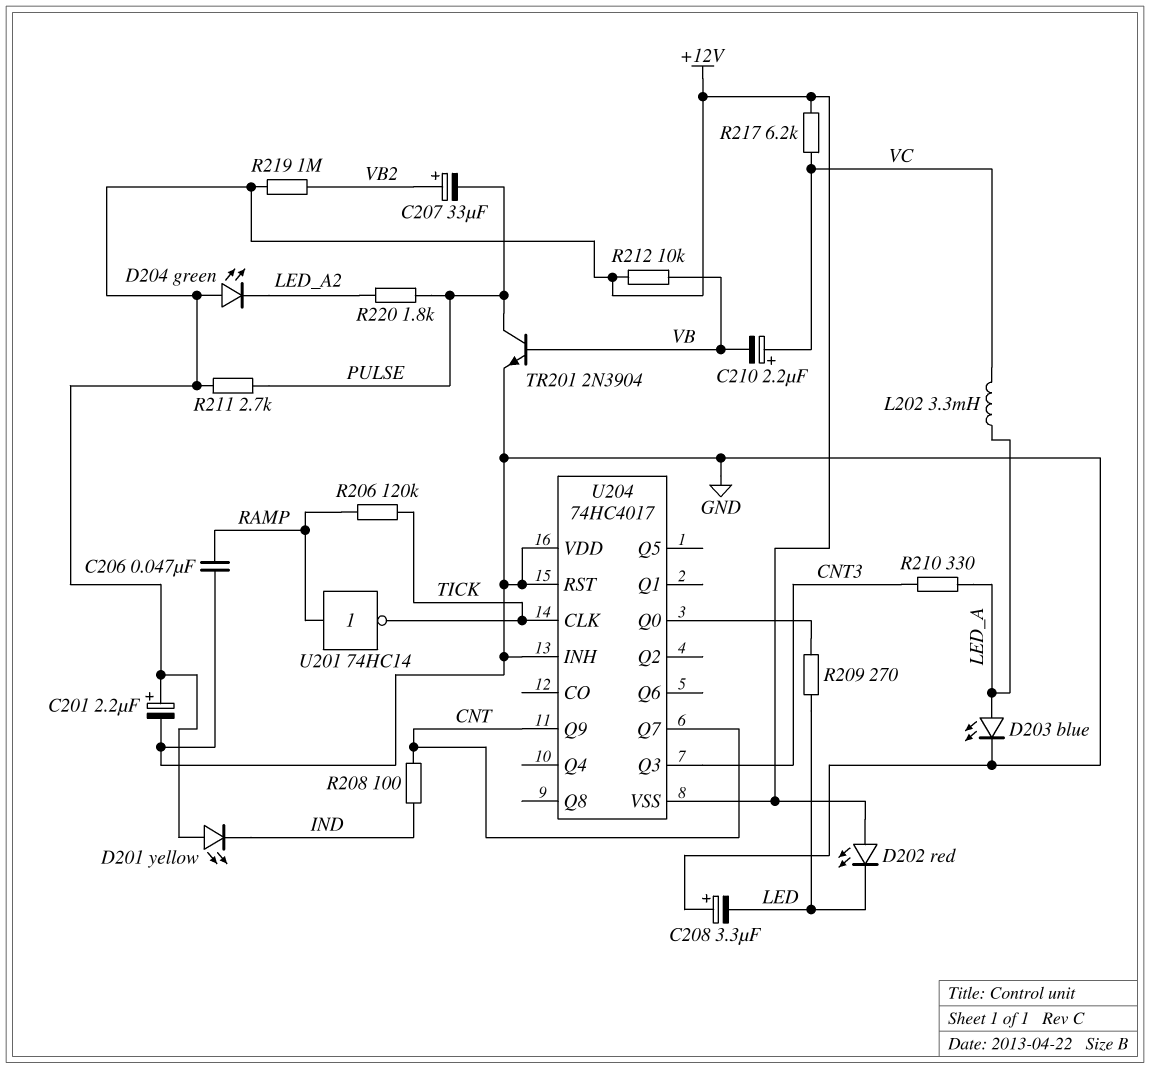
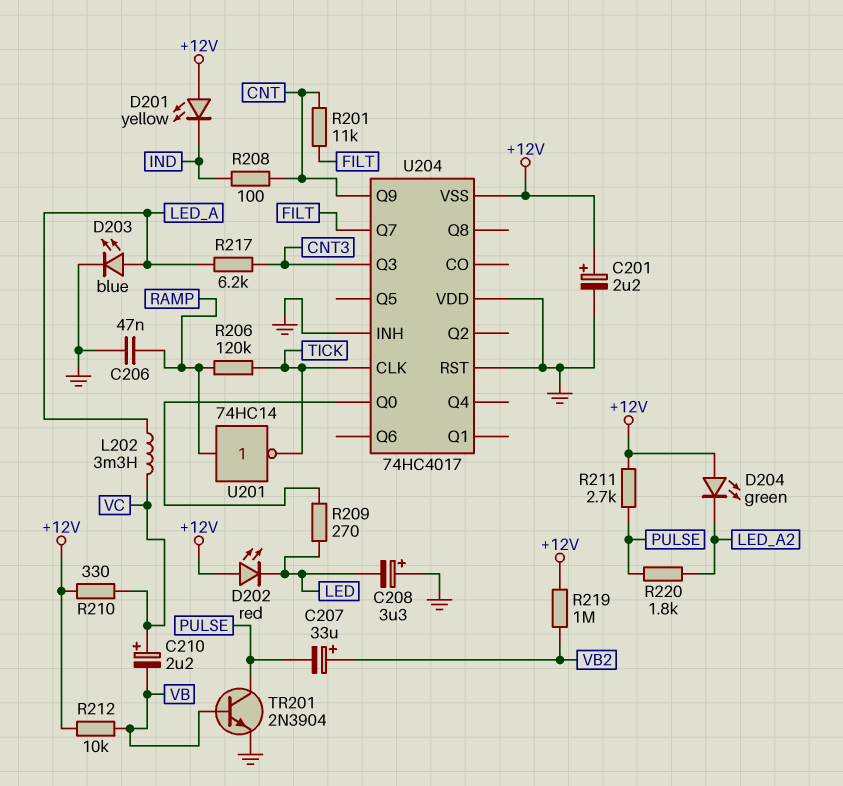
R201: none -> 11k (CNT, FILT)
R210: 330 (CNT3, LED_A) -> 330 (+12V, VC)
R217: 6.2k (+12V, VC) -> 6.2k (CNT3, LED_A)
U204 pin Q7: CNT -> FILT

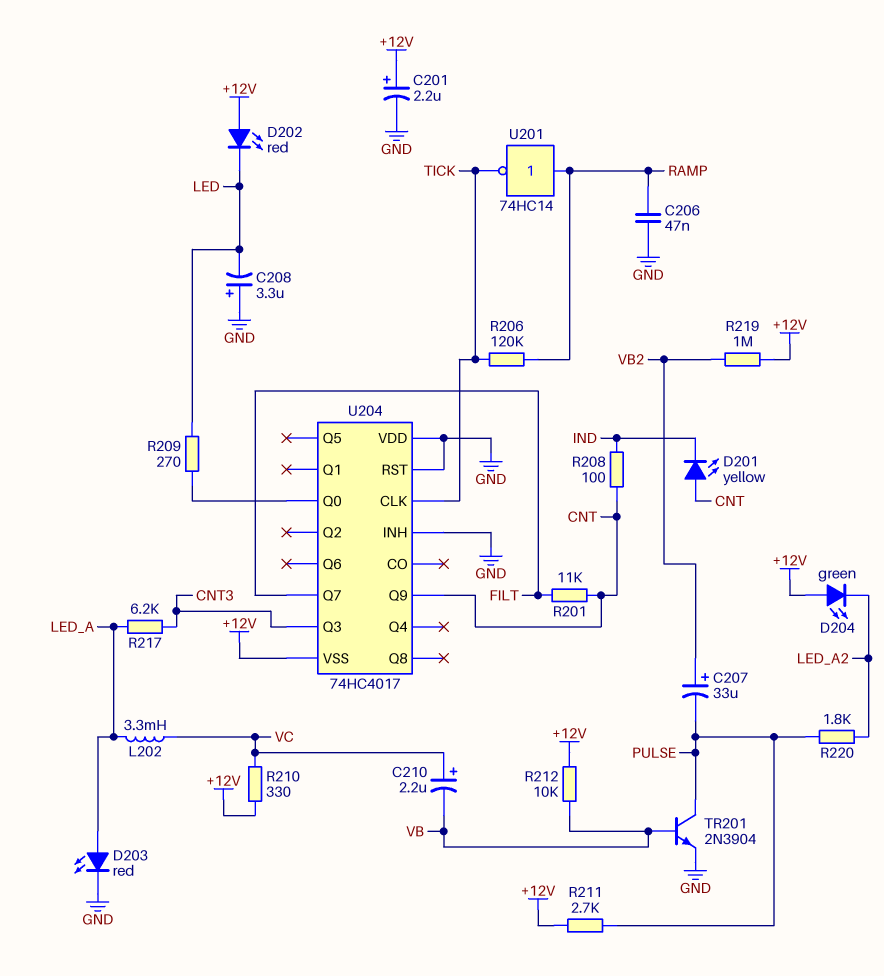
D201: LED yellow (A +12V, K IND) -> LED yellow (A CNT, K IND)
D203: LED blue (A LED_A, K GND) -> LED red (A LED_A, K GND)

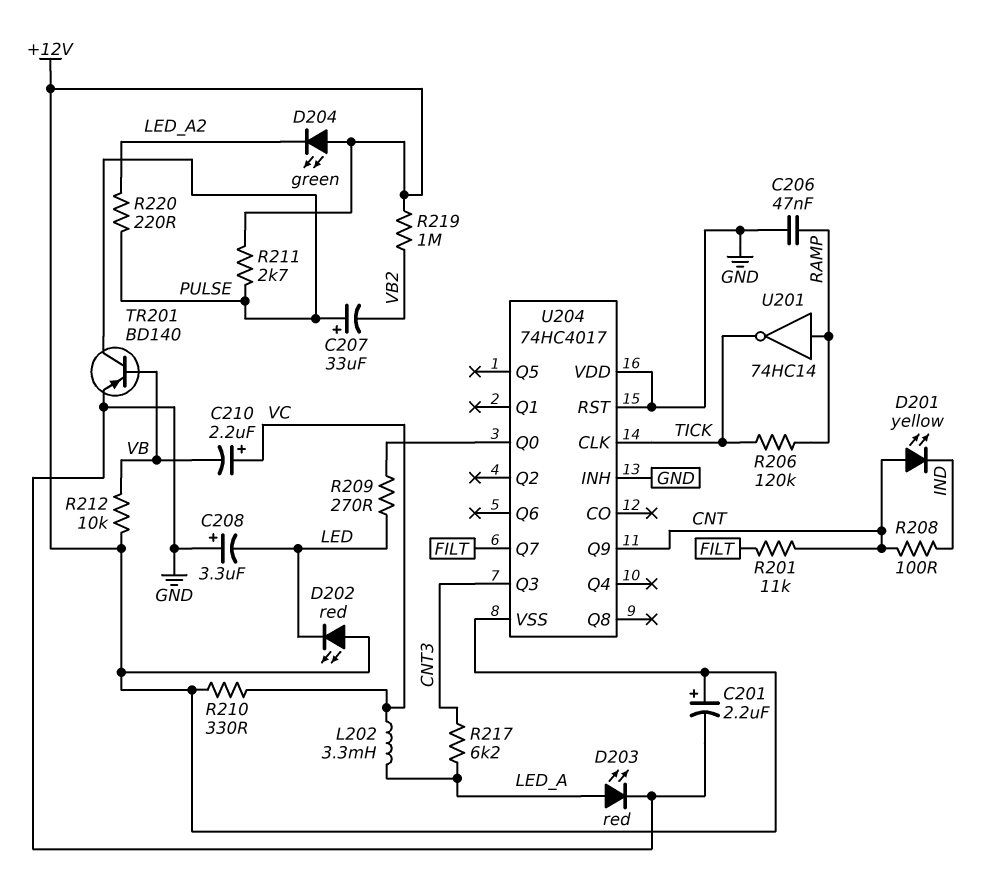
C207: 33uF (plus VB2, minus PULSE) -> 33uF (plus PULSE, minus VB2)
R220: 1.8k (LED_A2, PULSE) -> 220 (LED_A2, PULSE)
TR201: NPN 2N3904 (B VB, C PULSE, E GND) -> PNP BD140 (B VB, C PULSE, E GND)

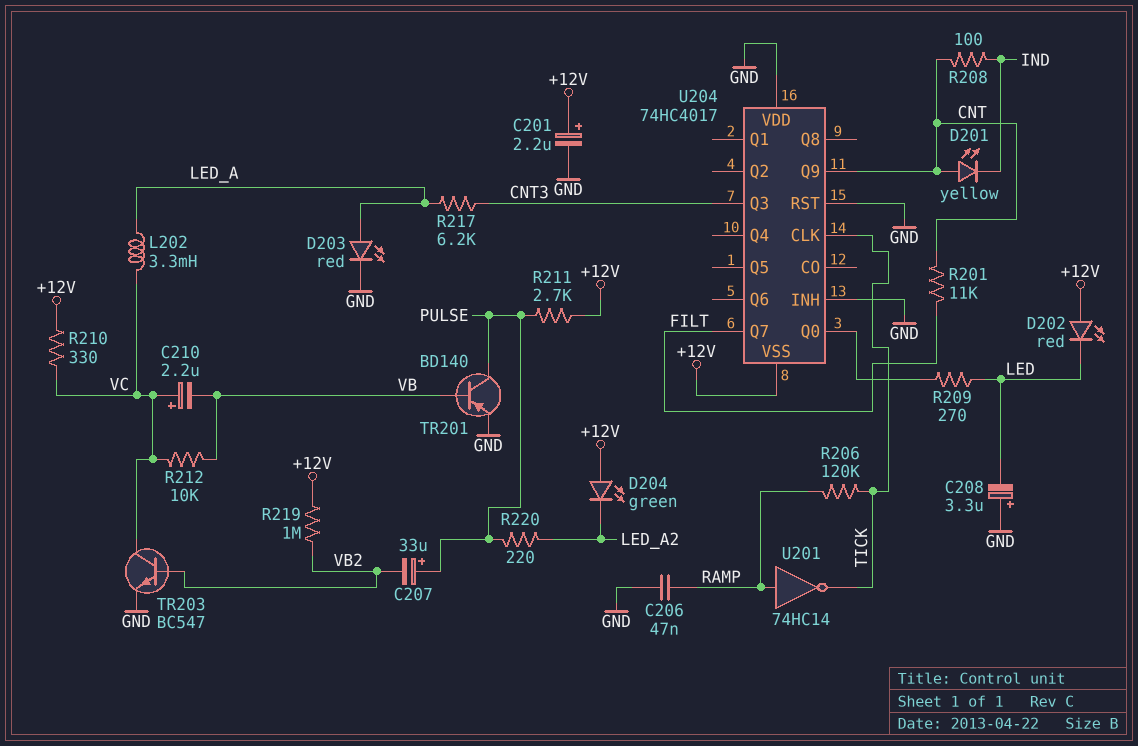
R212: 10k (+12V, VB) -> 10k (VB, VC)
TR203: none -> NPN BC547 (B VB2, C VC, E GND)

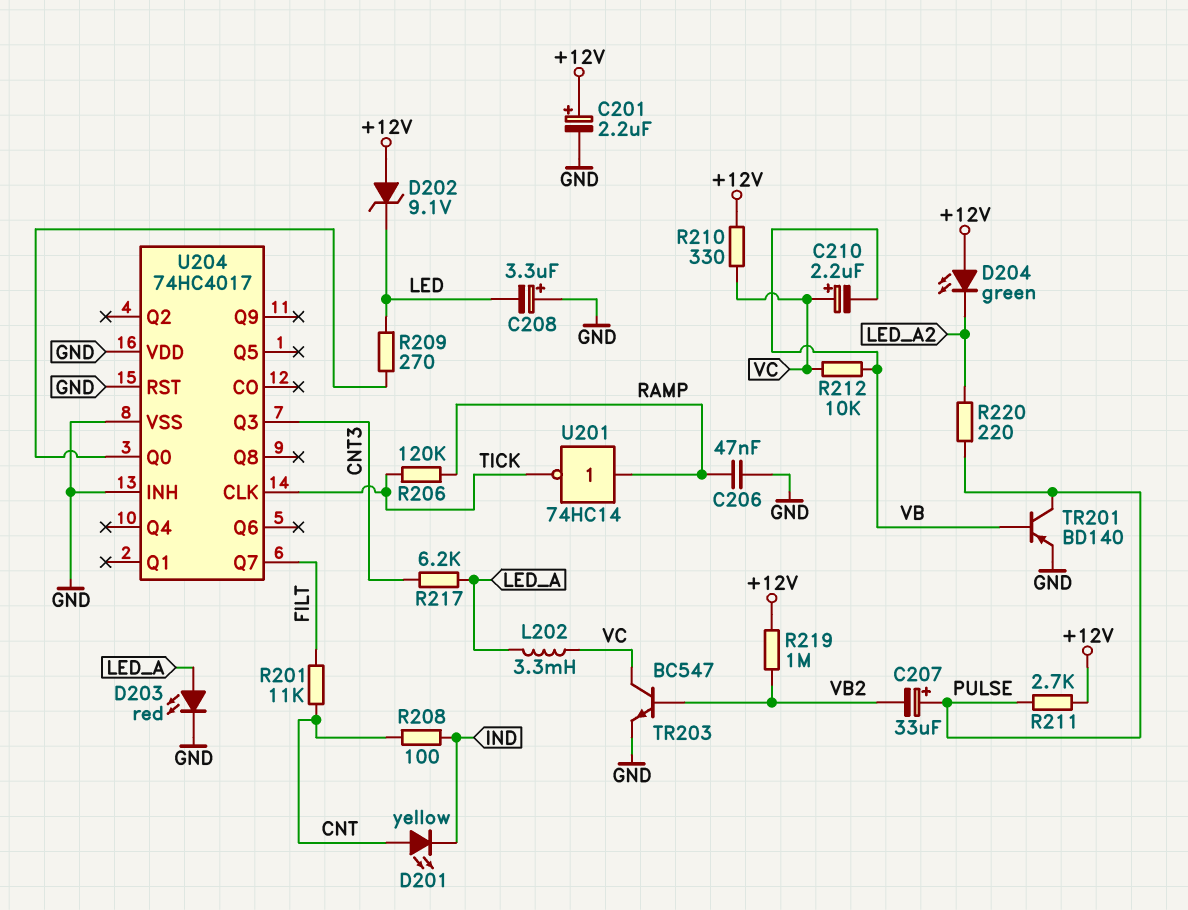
D202: LED red (A +12V, K LED) -> zener 9.1V (A +12V, K LED)
U204 pin Q9: CNT -> none
U204 pin VSS: +12V -> GND

